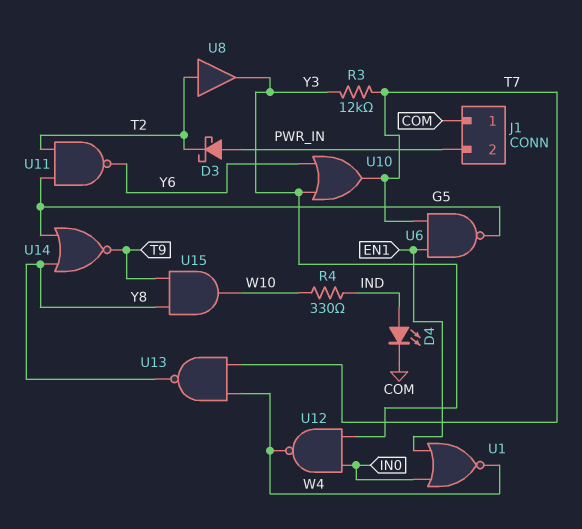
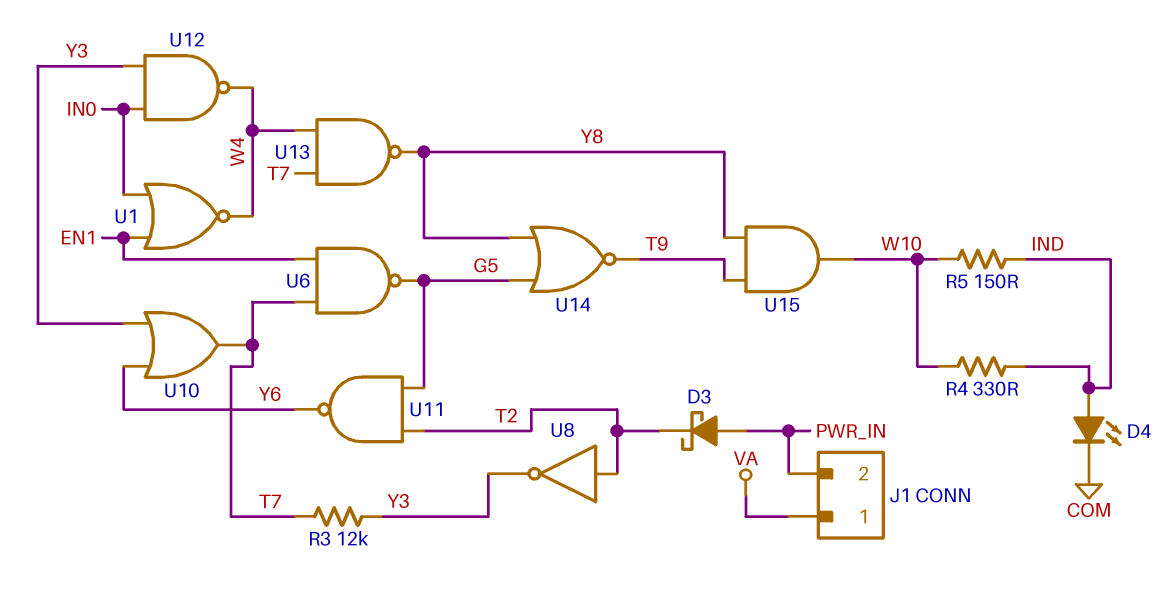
J1 pin 1: COM -> VA
R5: none -> 150 (IND, W10)
U8: buffer (in T2, out Y3) -> NOT (in T2, out Y3)

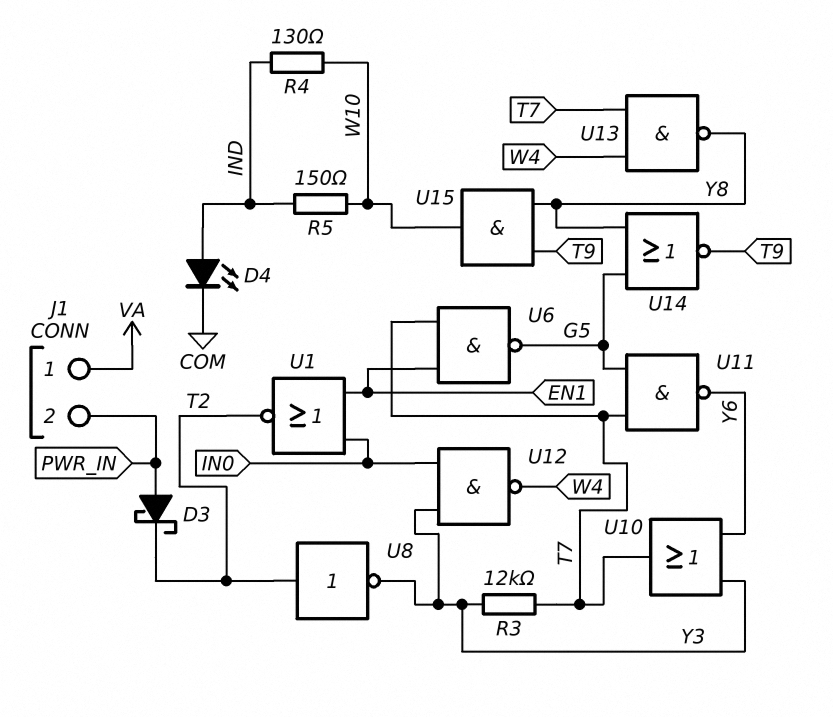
R4: 330 (IND, W10) -> 130 (IND, W10)
U1: NOR (in EN1, in IN0, out W4) -> NOR (in EN1, in IN0, out T2)
U11: NAND (in G5, in T2, out Y6) -> NAND (in G5, in T7, out Y6)

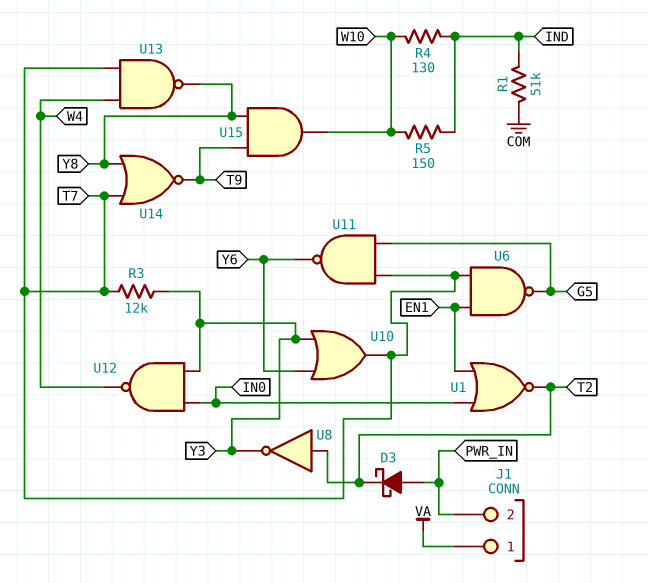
D4: LED (A IND, K COM) -> none
R1: none -> 51k (COM, IND)
U14: NOR (in G5, in Y8, out T9) -> NOR (in T7, in Y8, out T9)

